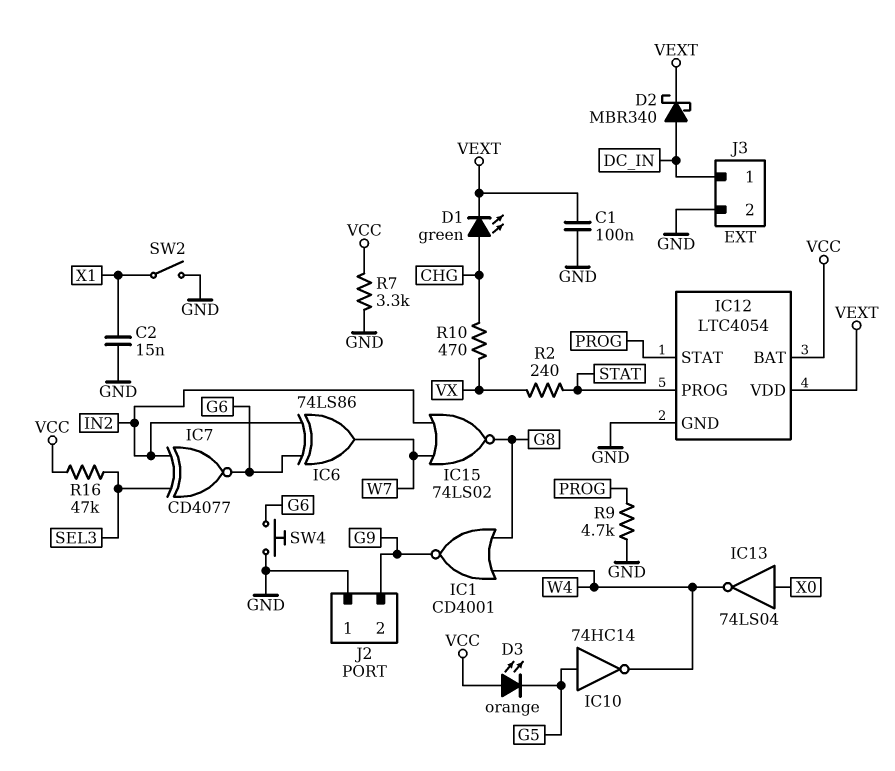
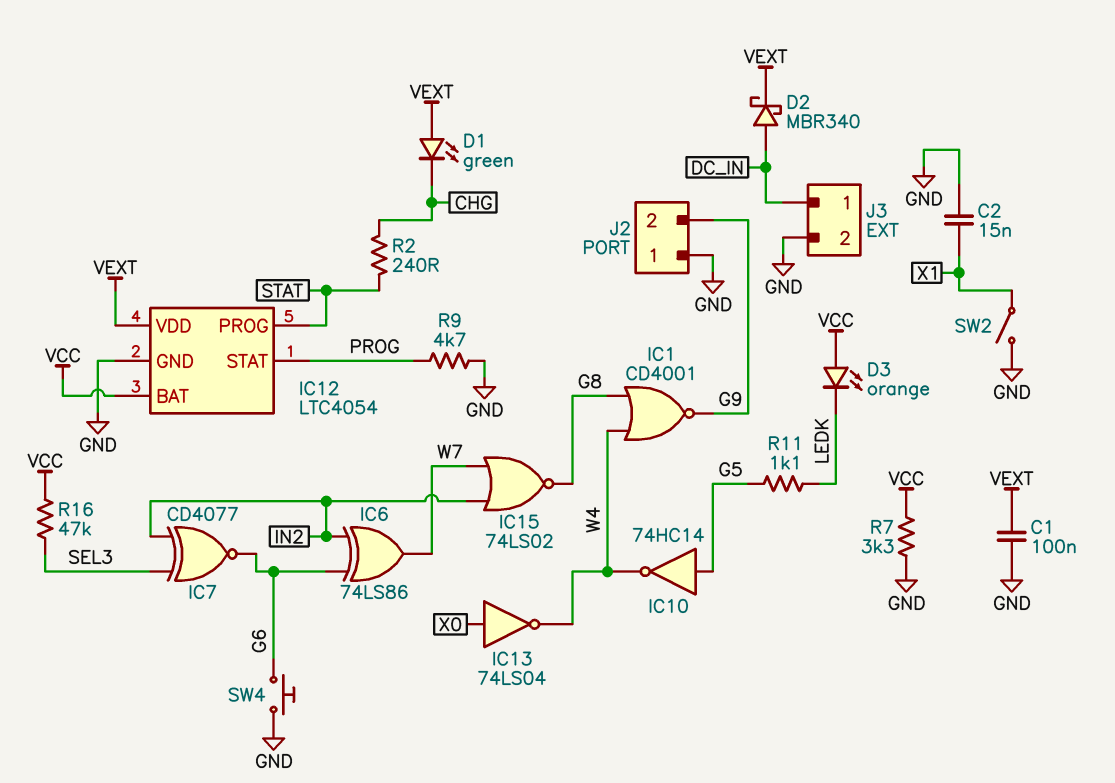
D1: LED green (A CHG, K VEXT) -> LED green (A VEXT, K CHG)
D3: LED orange (A VCC, K G5) -> LED orange (A VCC, K LEDK)
R2: 240 (STAT, VX) -> 240 (CHG, STAT)
R10: 470 (CHG, VX) -> none
R11: none -> 1.1k (G5, LEDK)

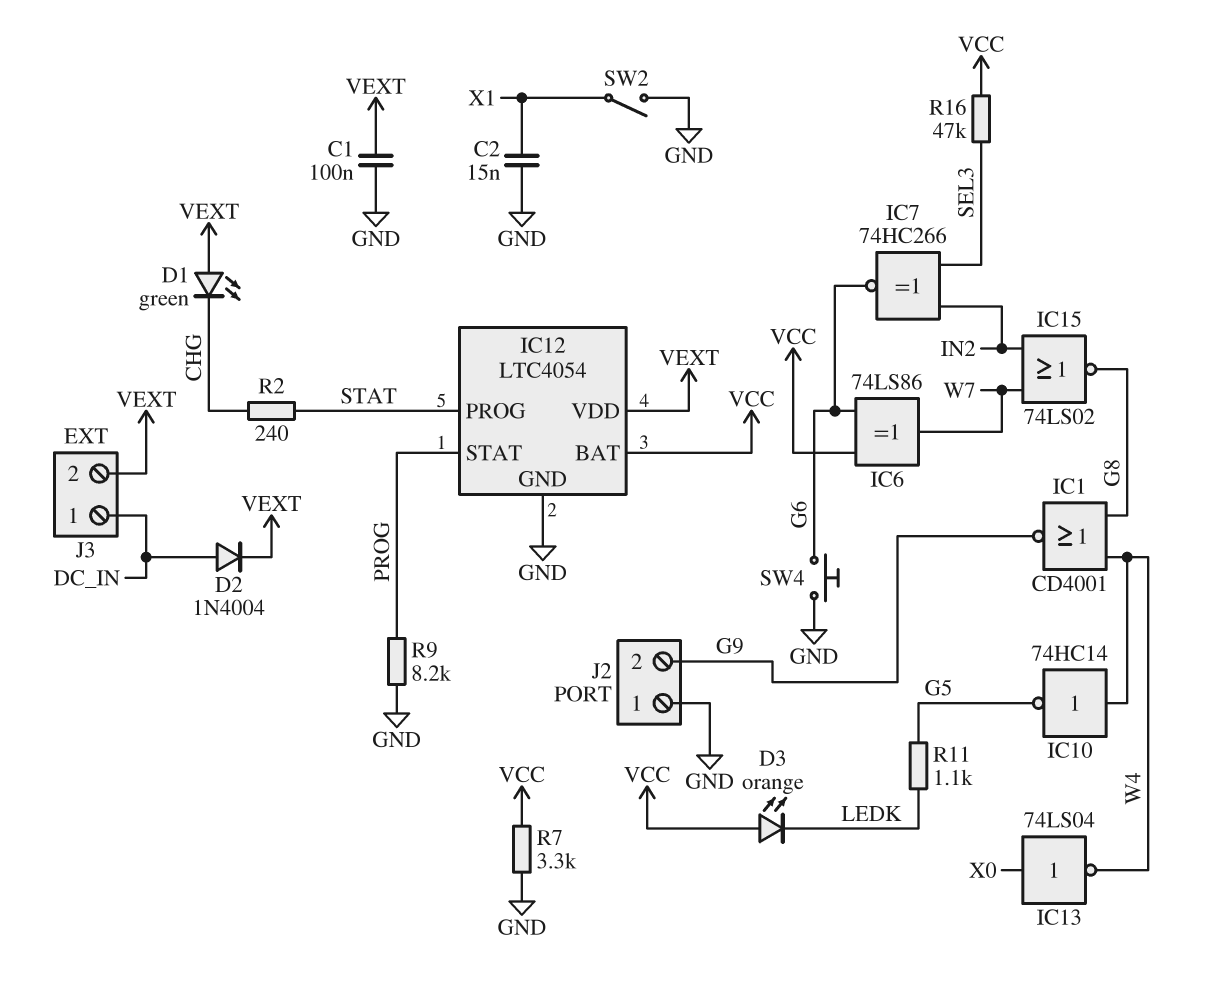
D2: schottky MBR340 (A DC_IN, K VEXT) -> diode 1N4004 (A DC_IN, K VEXT)
IC6: XOR 74LS86 (in G6, in IN2, out W7) -> XOR 74LS86 (in G6, in VCC, out W7)
IC7: XNOR CD4077 (in IN2, in SEL3, out G6) -> XNOR 74HC266 (in IN2, in SEL3, out G6)
IC10: NOT 74HC14 (in G5, out W4) -> NOT 74HC14 (in W4, out G5)
J3 pin 2: GND -> VEXT
R9: 4.7k (GND, PROG) -> 8.2k (GND, PROG)

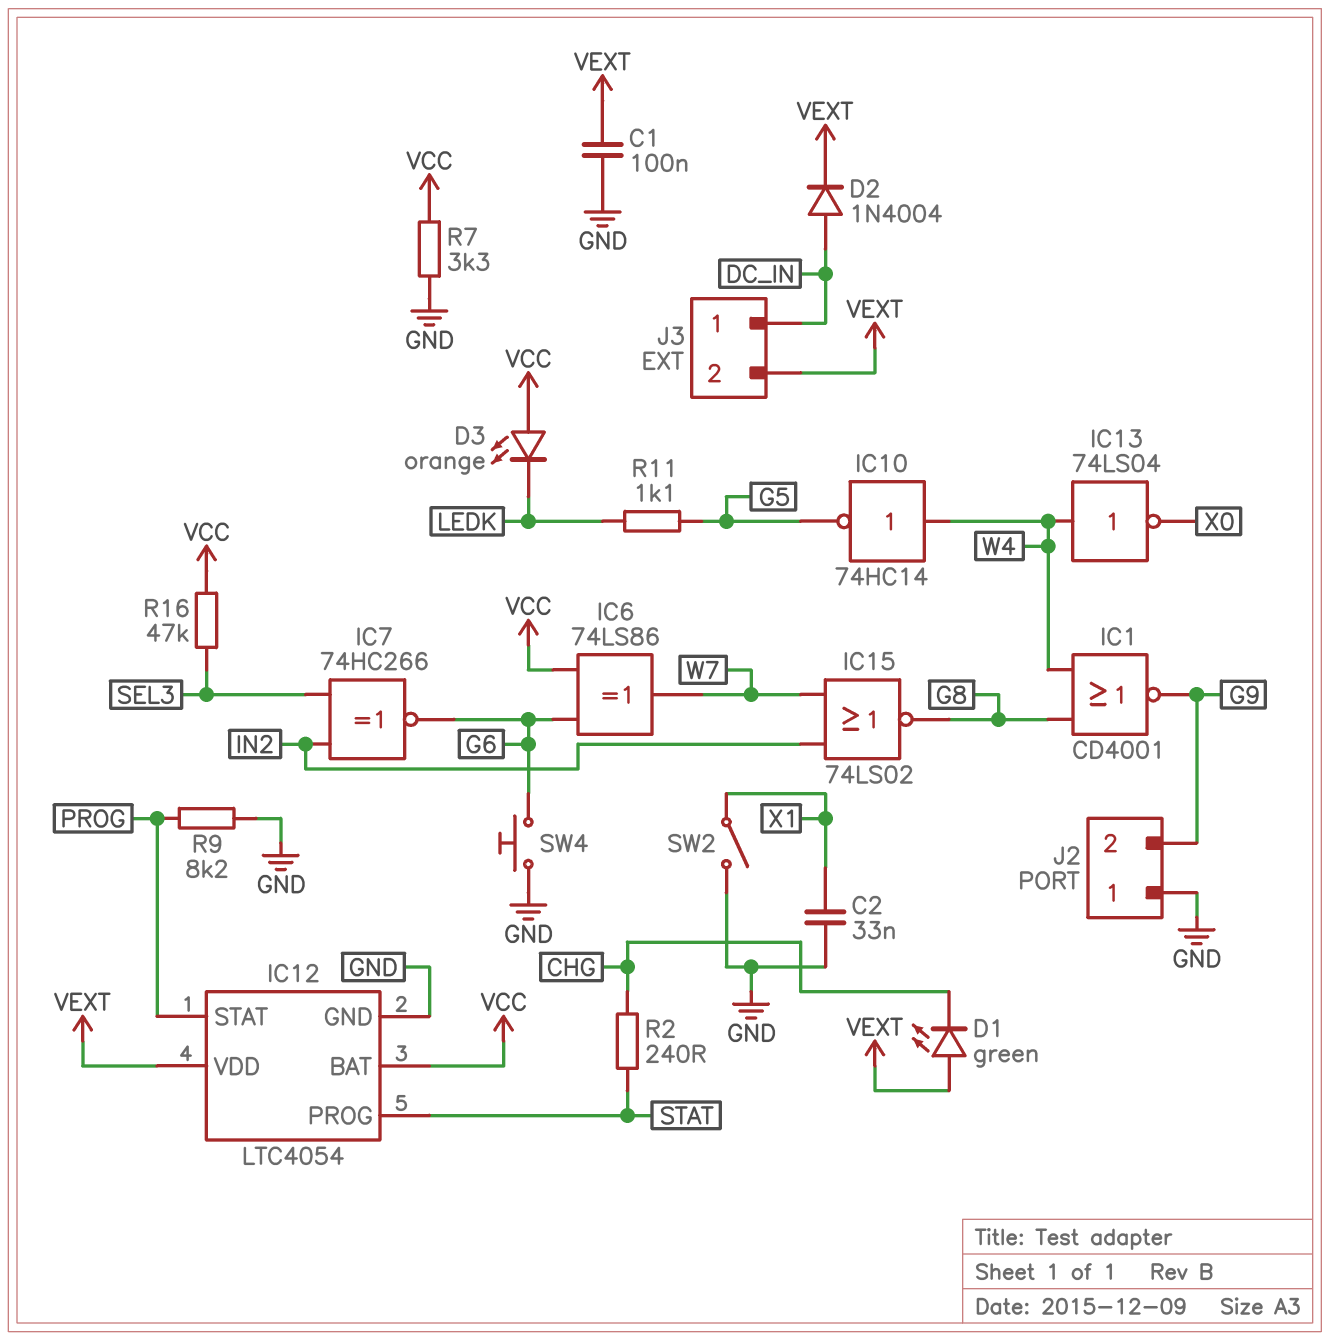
C2: 15nF (GND, X1) -> 33nF (GND, X1)
IC13: NOT 74LS04 (in X0, out W4) -> NOT 74LS04 (in W4, out X0)

